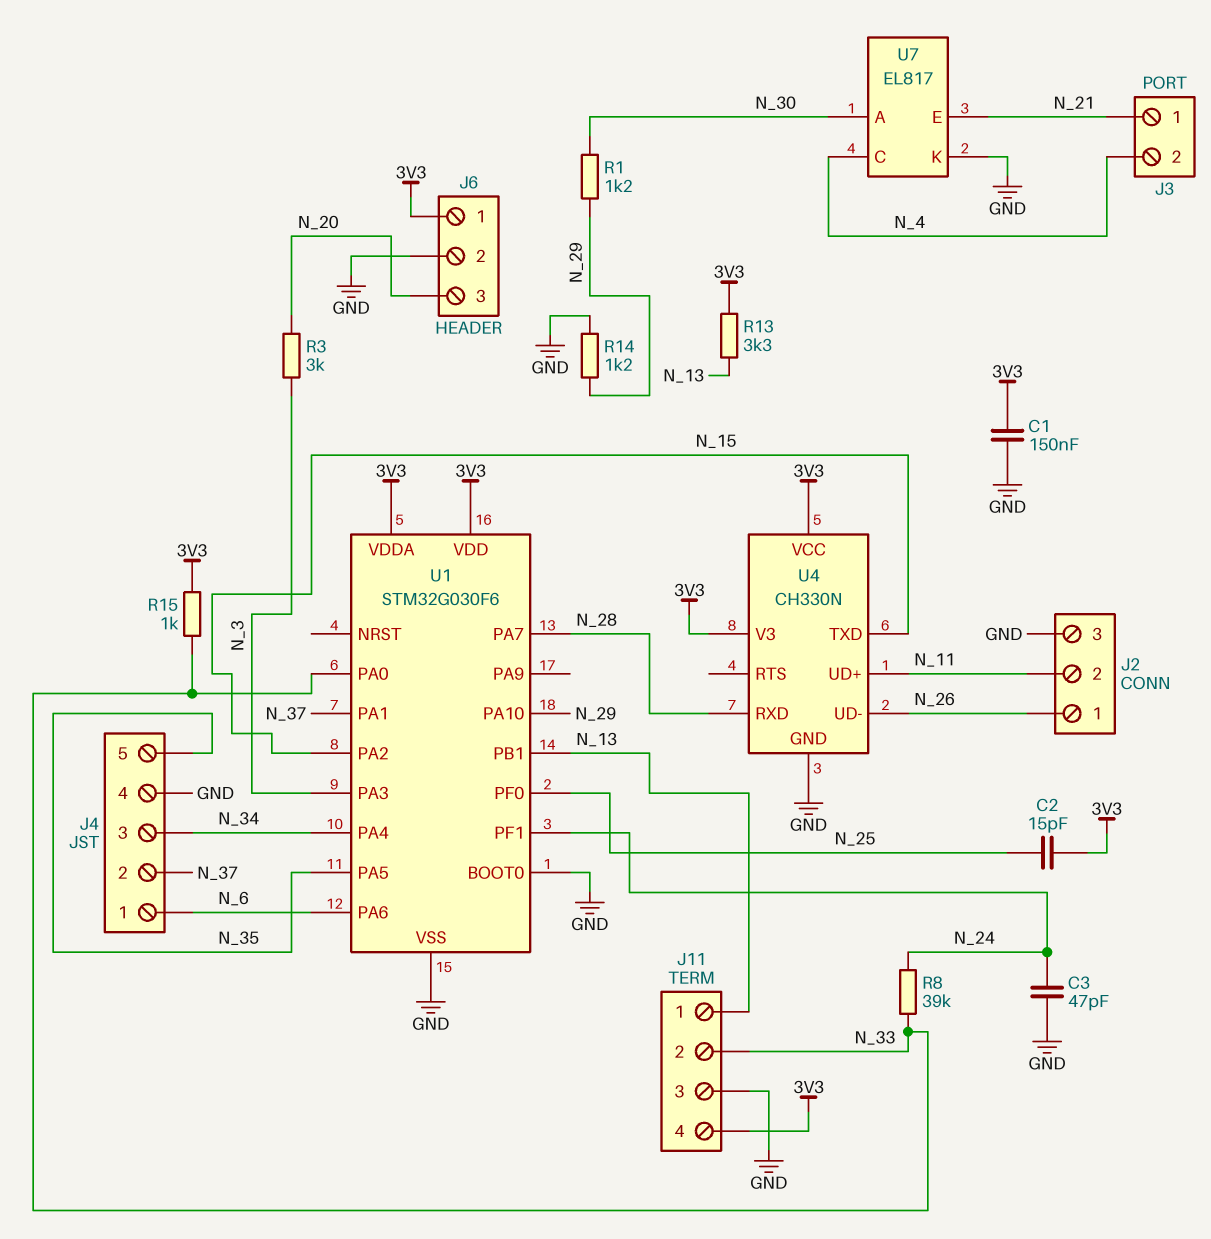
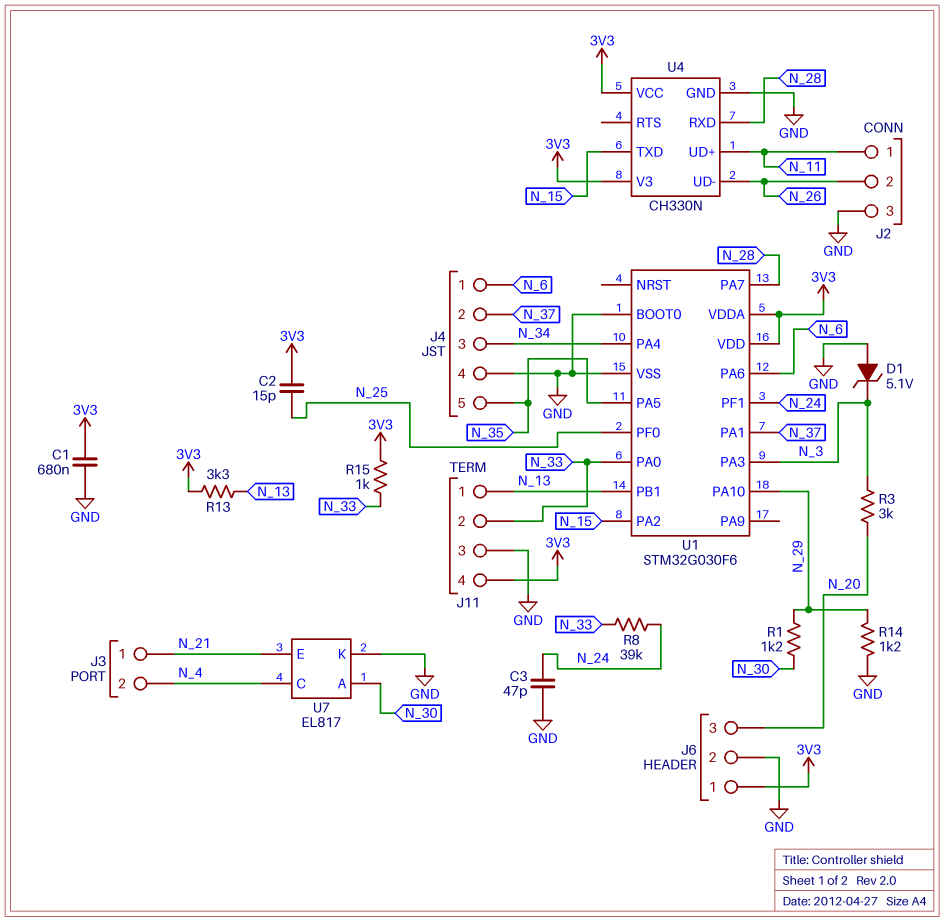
C1: 150nF (3V3, GND) -> 680nF (3V3, GND)
D1: none -> zener 5.1V (A GND, K N_3)
J2 pin 1: N_26 -> N_11
J2 pin 2: N_11 -> N_26

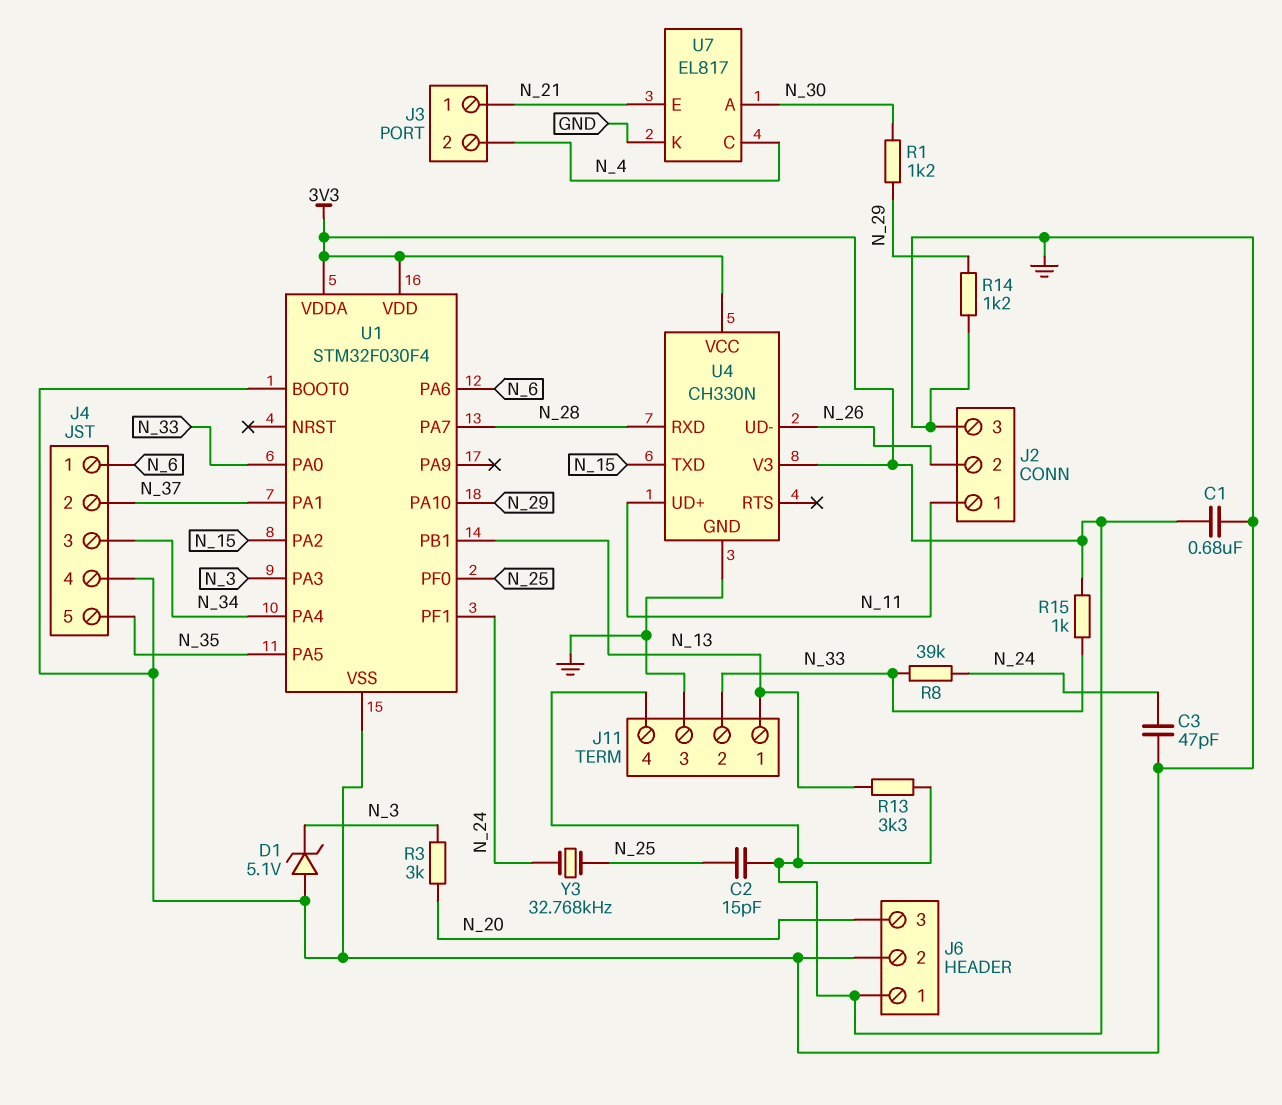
U1: STM32G030F6 -> STM32F030F4
Y3: none -> 32.768kHz (N_24, N_25)

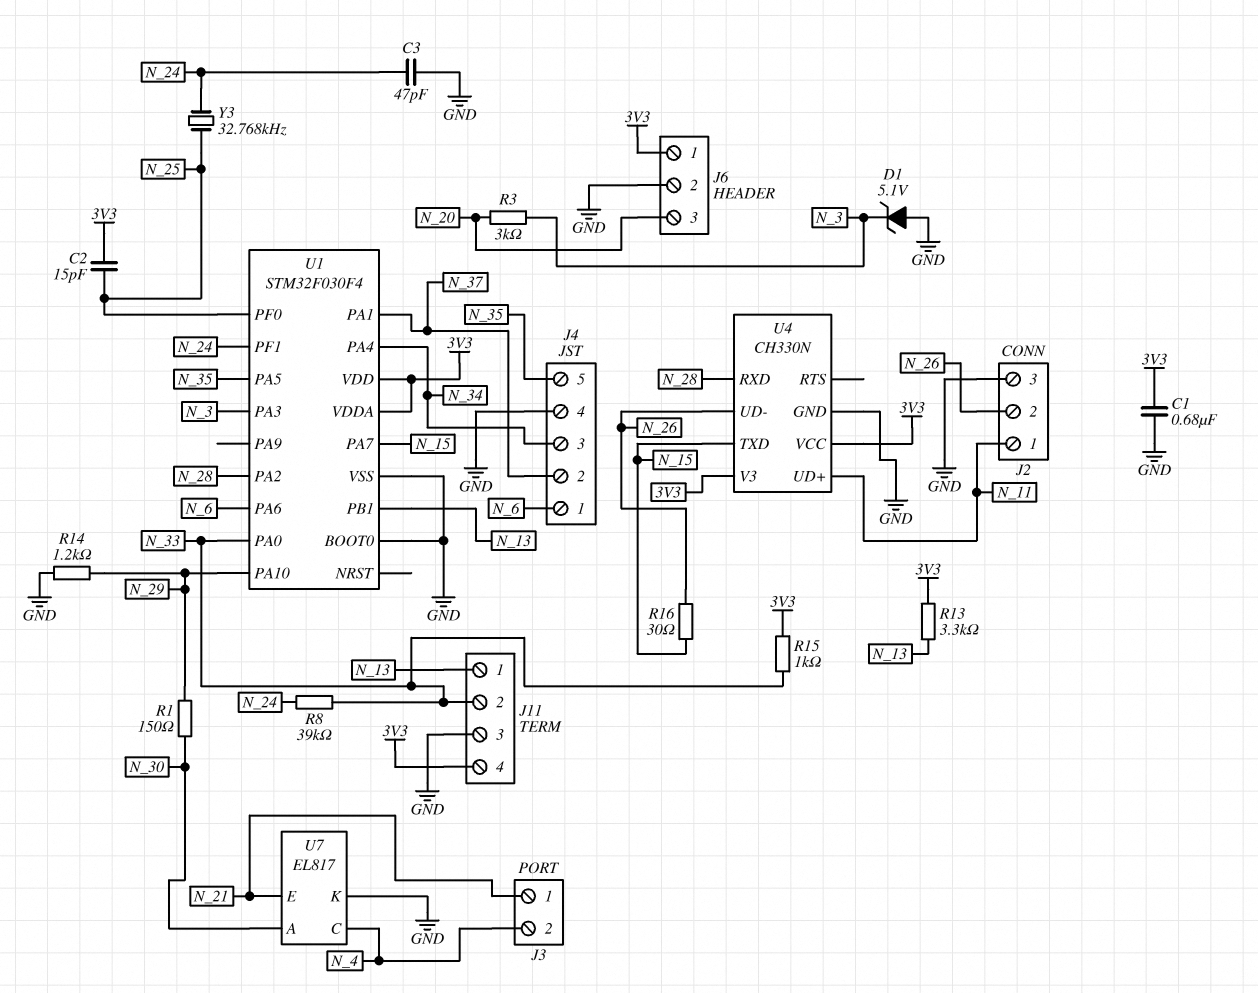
R1: 1.2k (N_29, N_30) -> 150 (N_29, N_30)
R16: none -> 30 (N_15, N_26)
U1 pin PA2: N_15 -> N_28
U1 pin PA7: N_28 -> N_15

